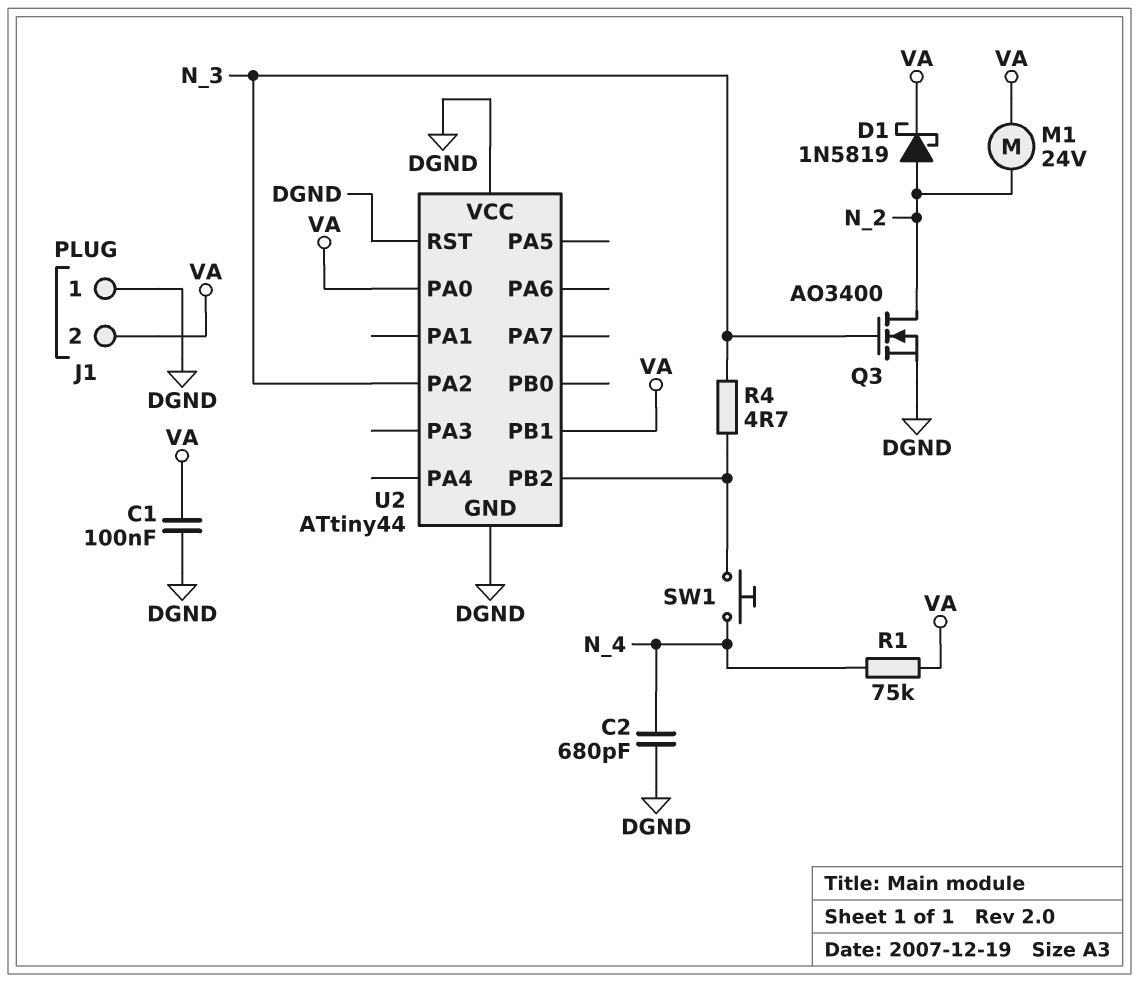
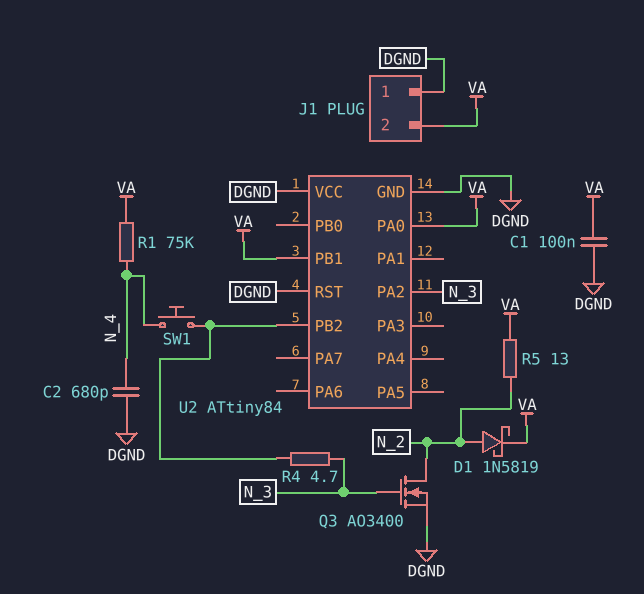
M1: motor 24V (N_2, VA) -> none
R5: none -> 13 (N_2, VA)
U2: ATtiny44 -> ATtiny84

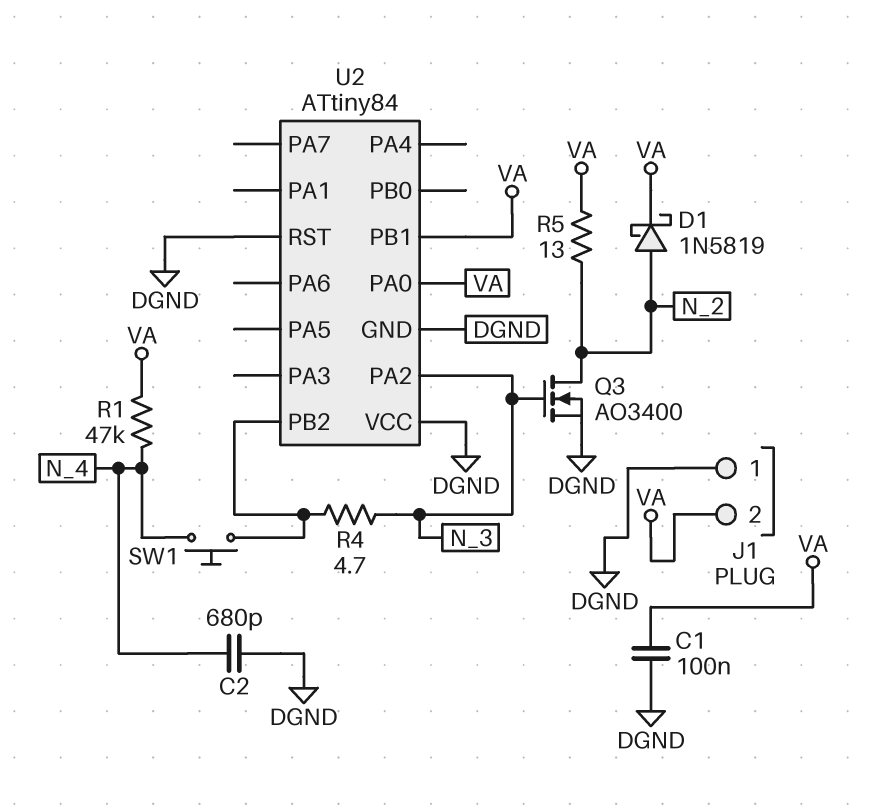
R1: 75k (N_4, VA) -> 47k (N_4, VA)

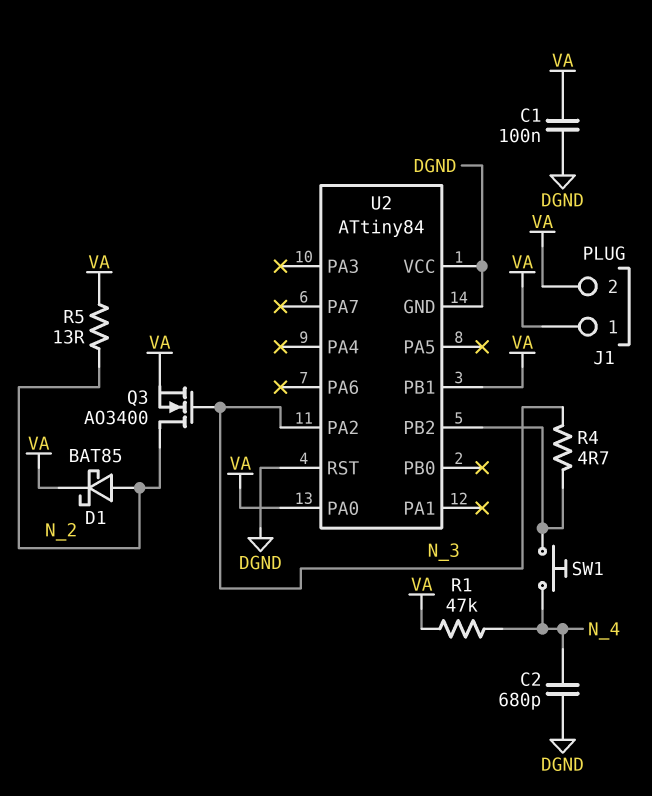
D1: schottky 1N5819 (A N_2, K VA) -> schottky BAT85 (A N_2, K VA)
J1 pin 1: DGND -> VA
Q3: NMOS AO3400 (G N_3, D N_2, S DGND) -> NMOS AO3400 (G N_3, D N_2, S VA)

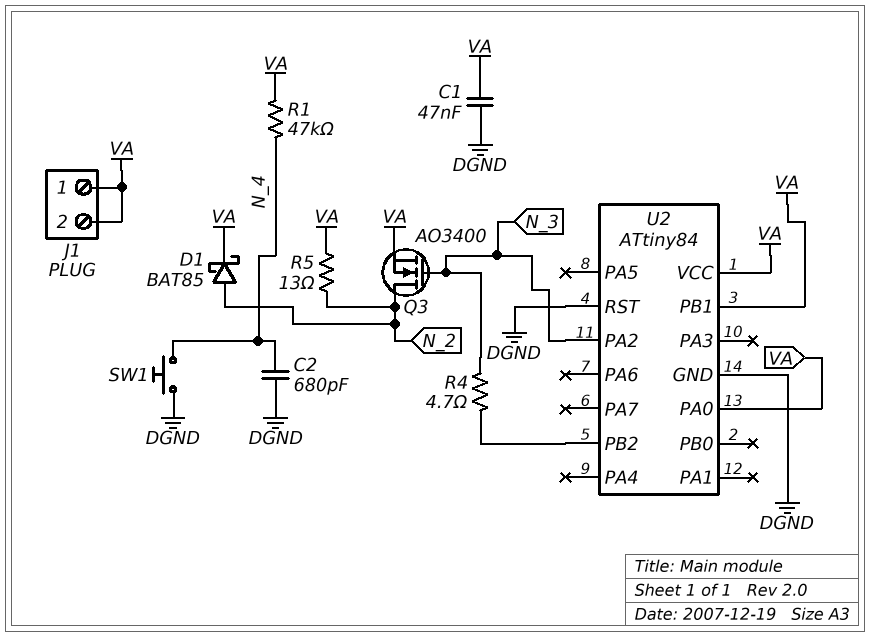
C1: 100nF (DGND, VA) -> 47nF (DGND, VA)
SW1: button (N_4, U2/PB2) -> button (DGND, N_4)
U2 pin VCC: DGND -> VA

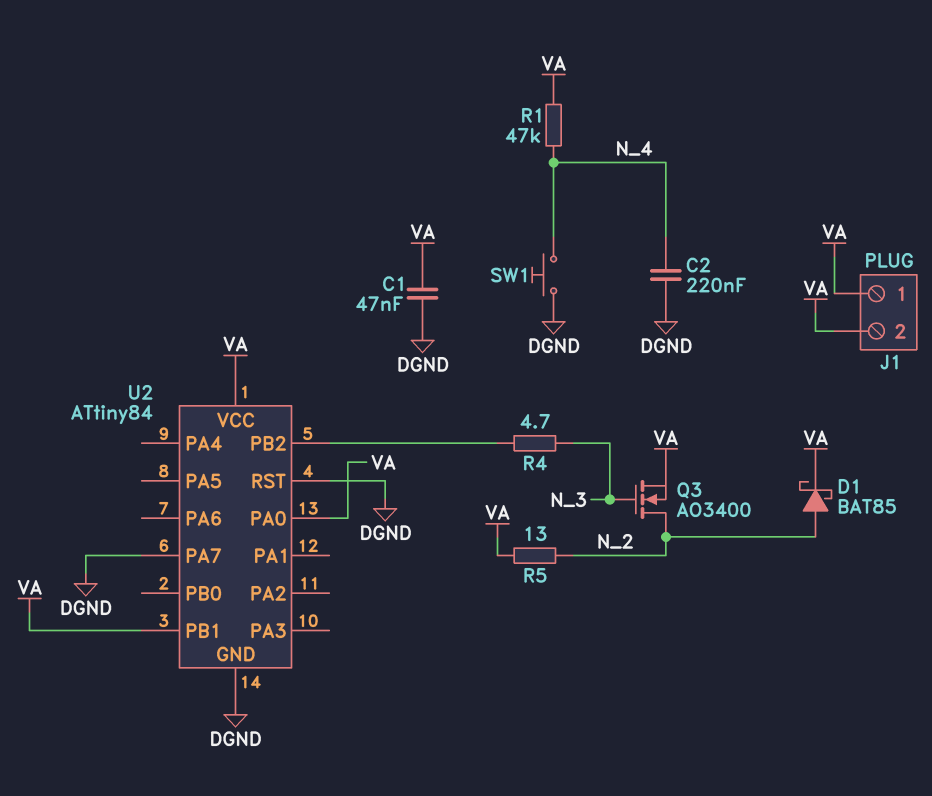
C2: 680pF (DGND, N_4) -> 220nF (DGND, N_4)
U2 pin PA2: N_3 -> none
U2 pin PA7: none -> DGND

